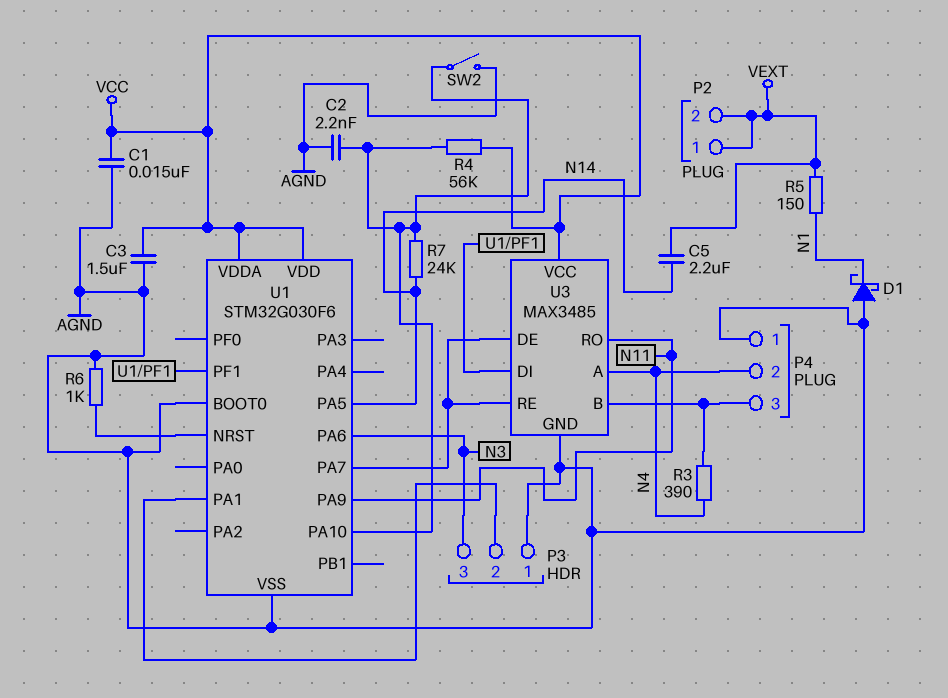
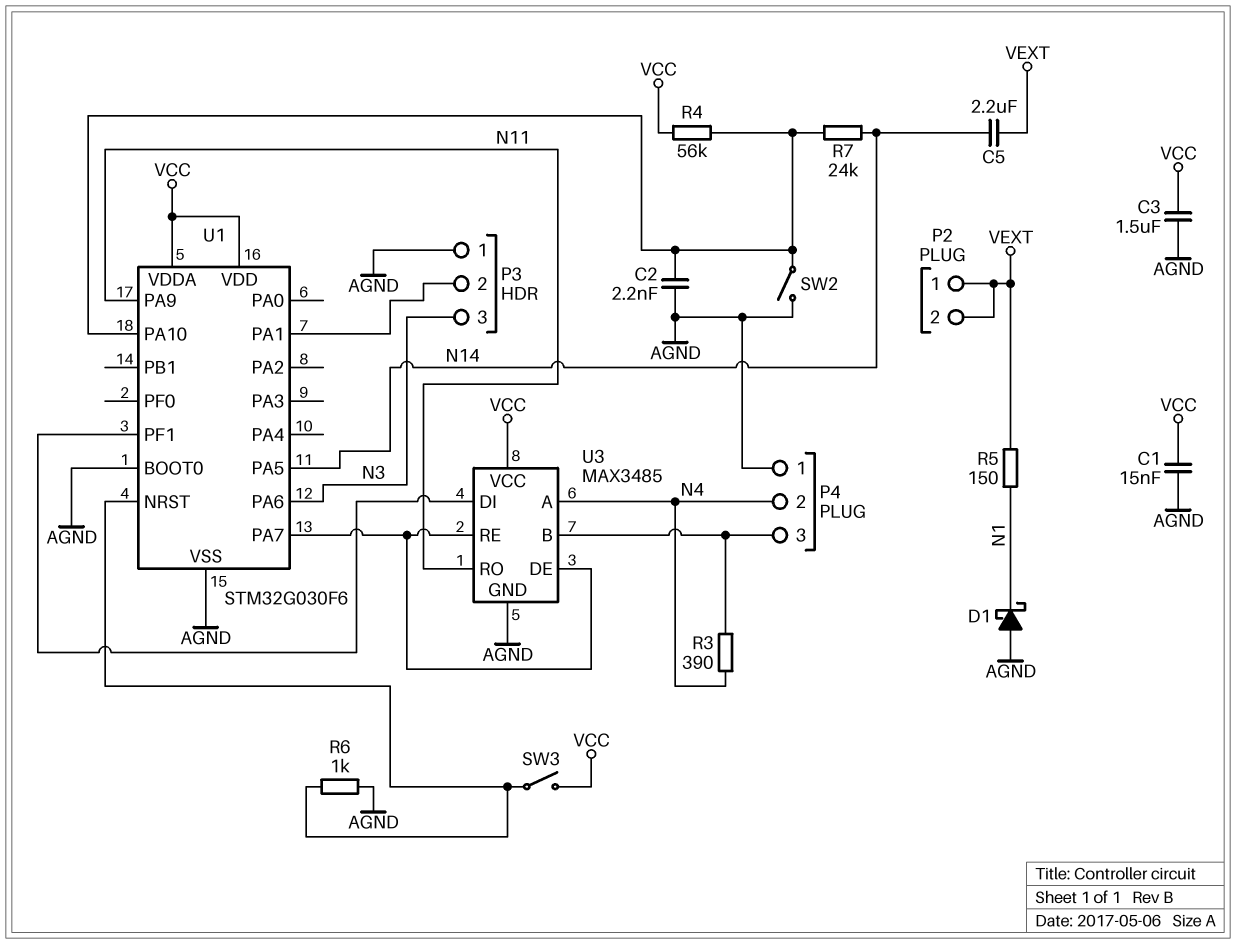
SW3: none -> switch (U1/NRST, VCC)

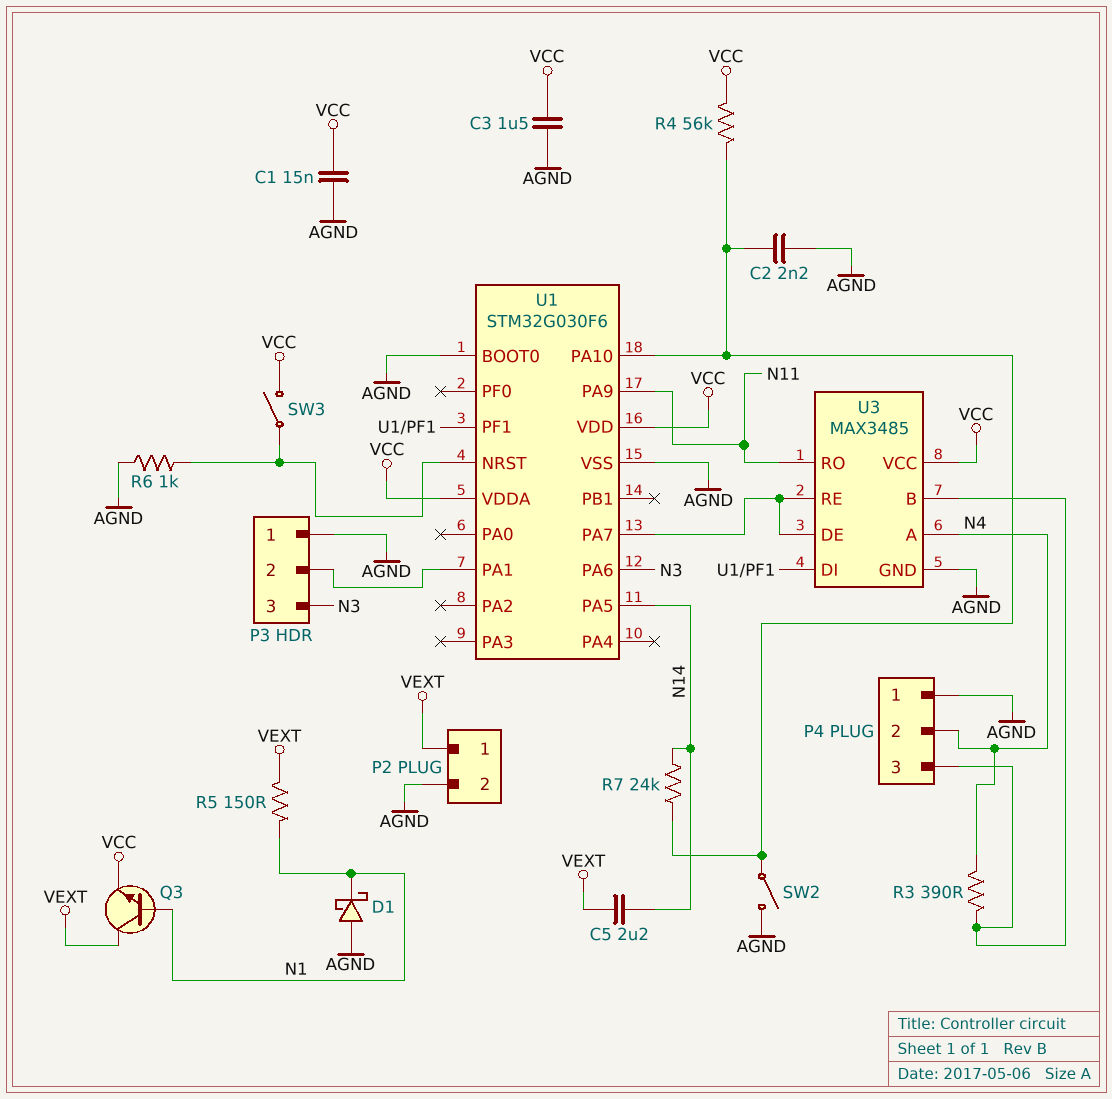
P2 pin 2: VEXT -> AGND
Q3: none -> NPN (B N1, C VEXT, E VCC)

